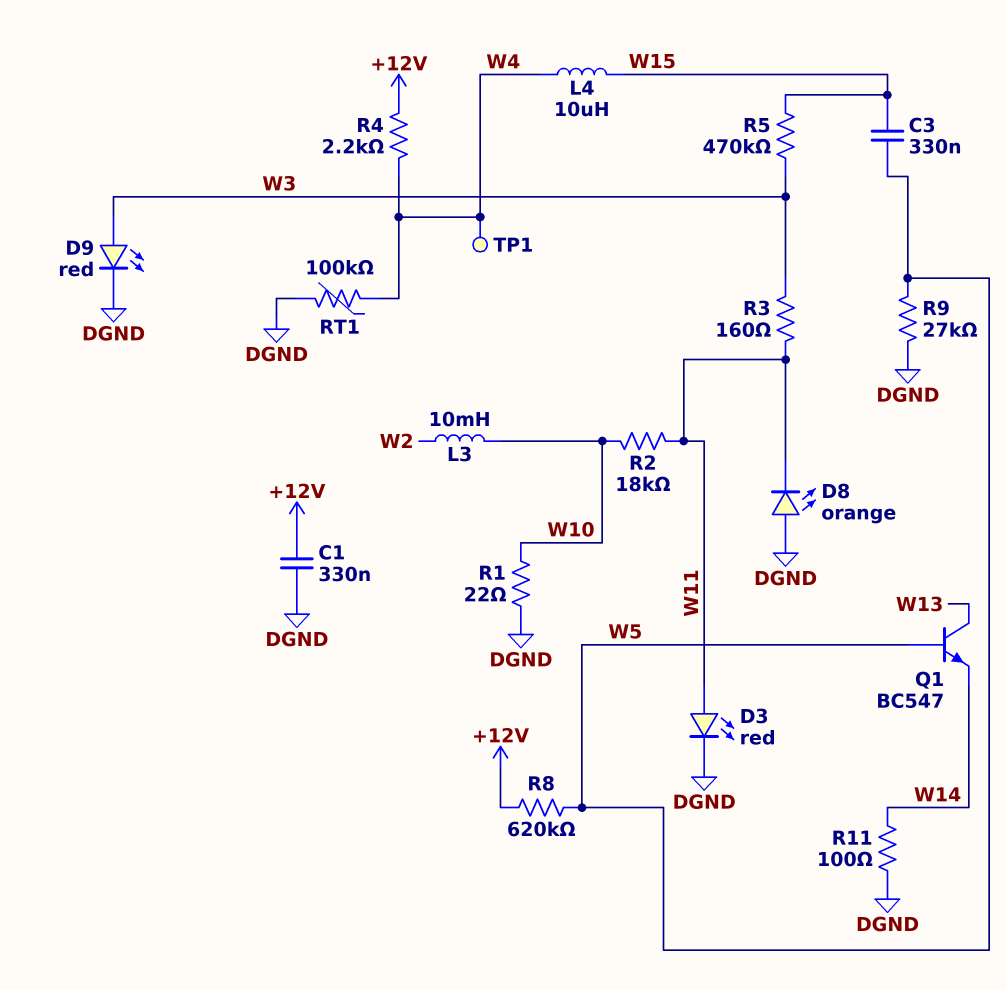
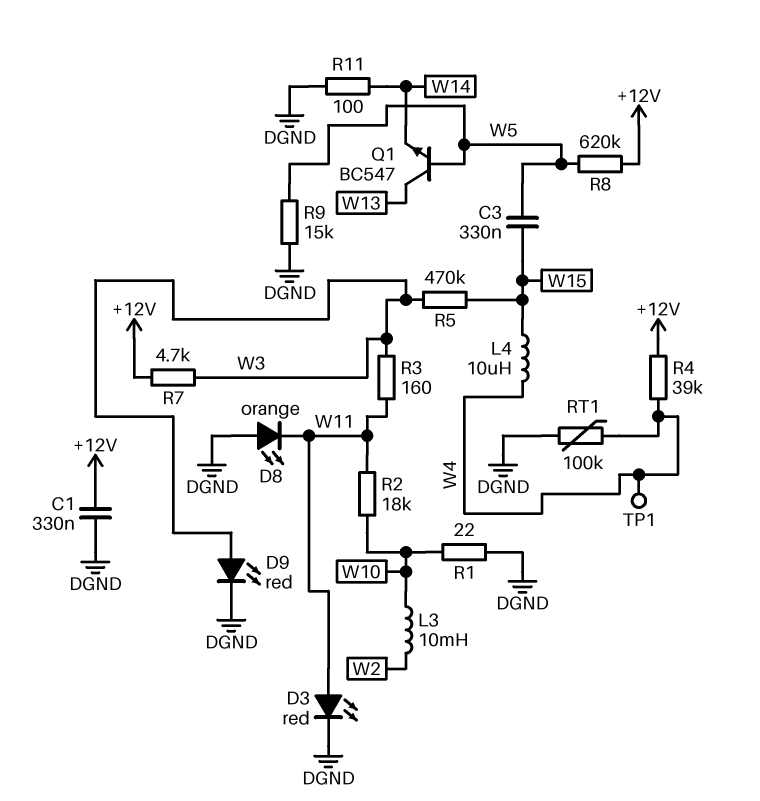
R4: 2.2k (+12V, W4) -> 39k (+12V, W4)
R7: none -> 4.7k (+12V, W3)
R9: 27k (DGND, W5) -> 15k (DGND, W5)

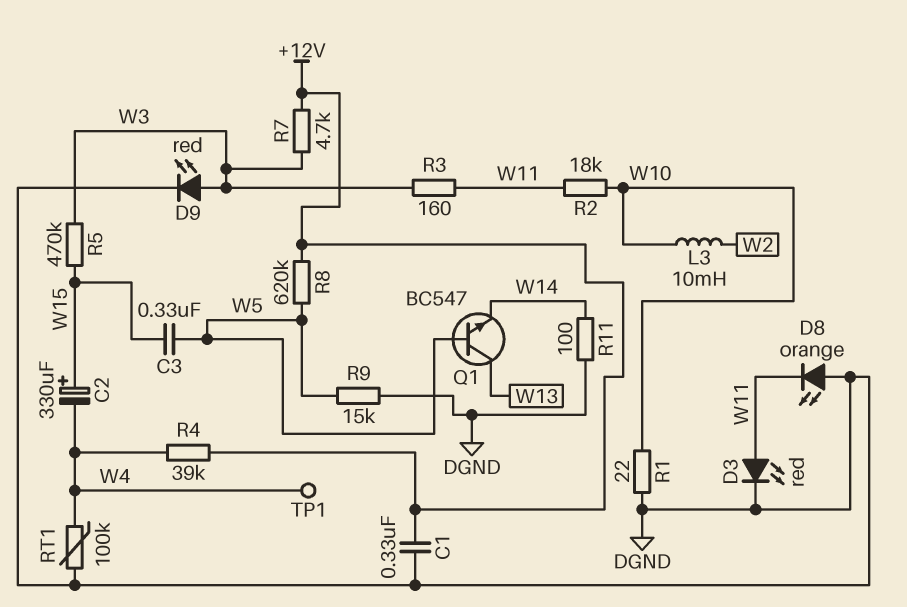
C2: none -> 330uF (plus W15, minus W4)
L4: 10uH (W4, W15) -> none

